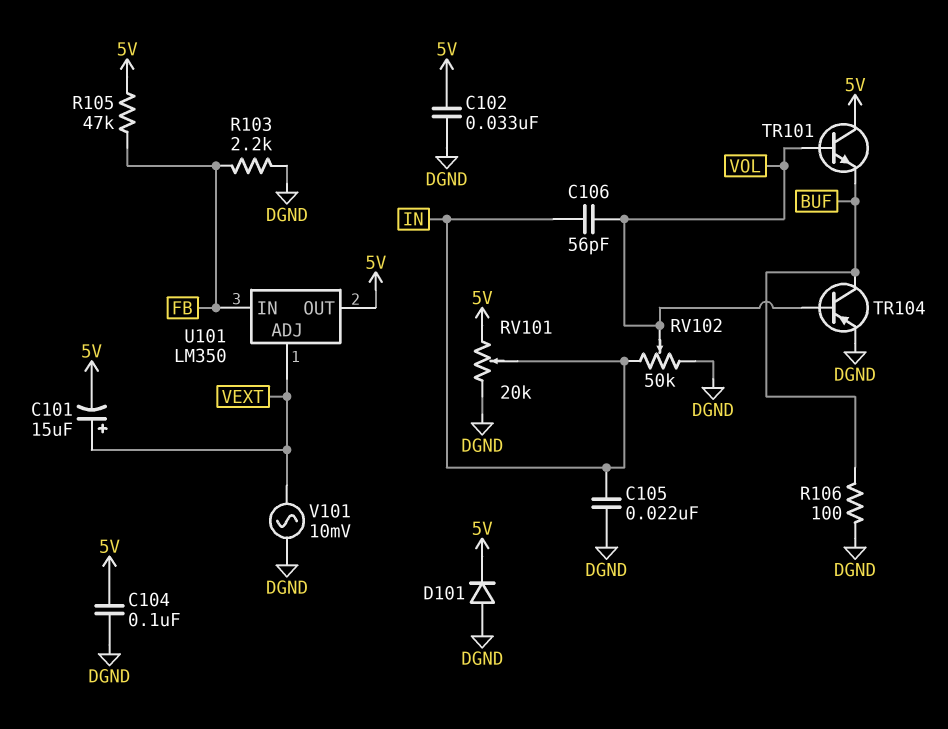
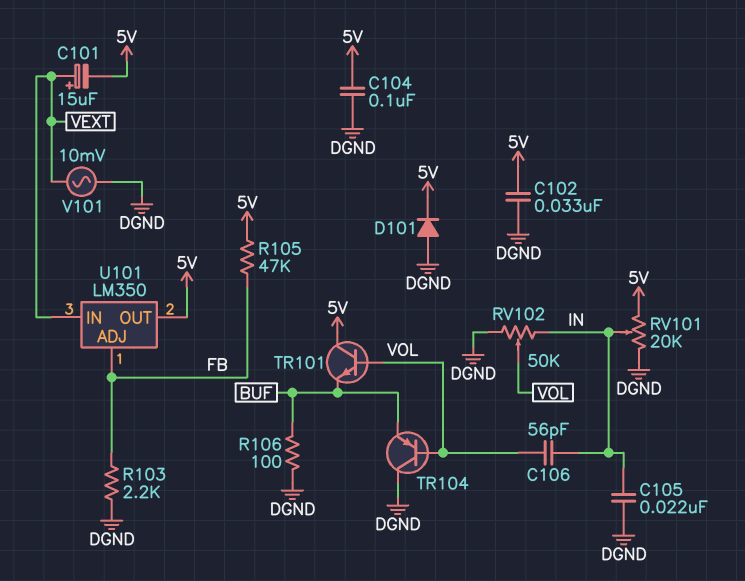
TR104: PNP (B VOL, C BUF, E DGND) -> PNP (B VOL, C DGND, E BUF)
U101 pin ADJ: VEXT -> FB
U101 pin IN: FB -> VEXT

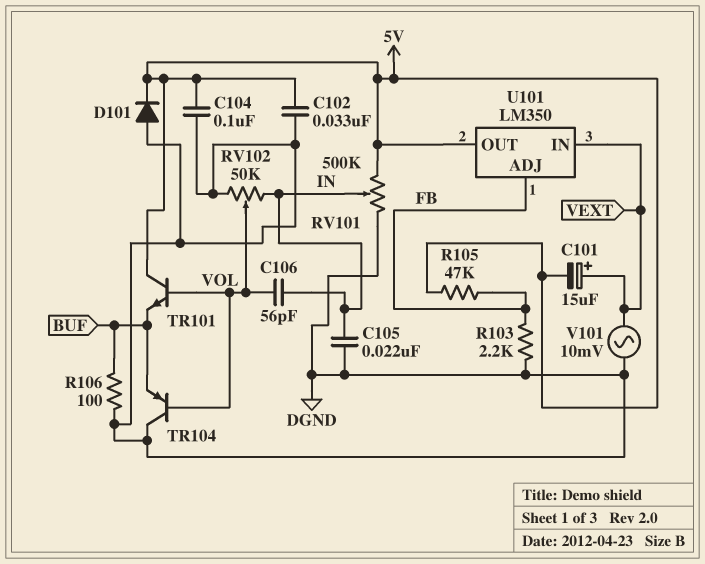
RV101: 20k (5V, DGND, wiper IN) -> 500k (5V, DGND, wiper IN)

